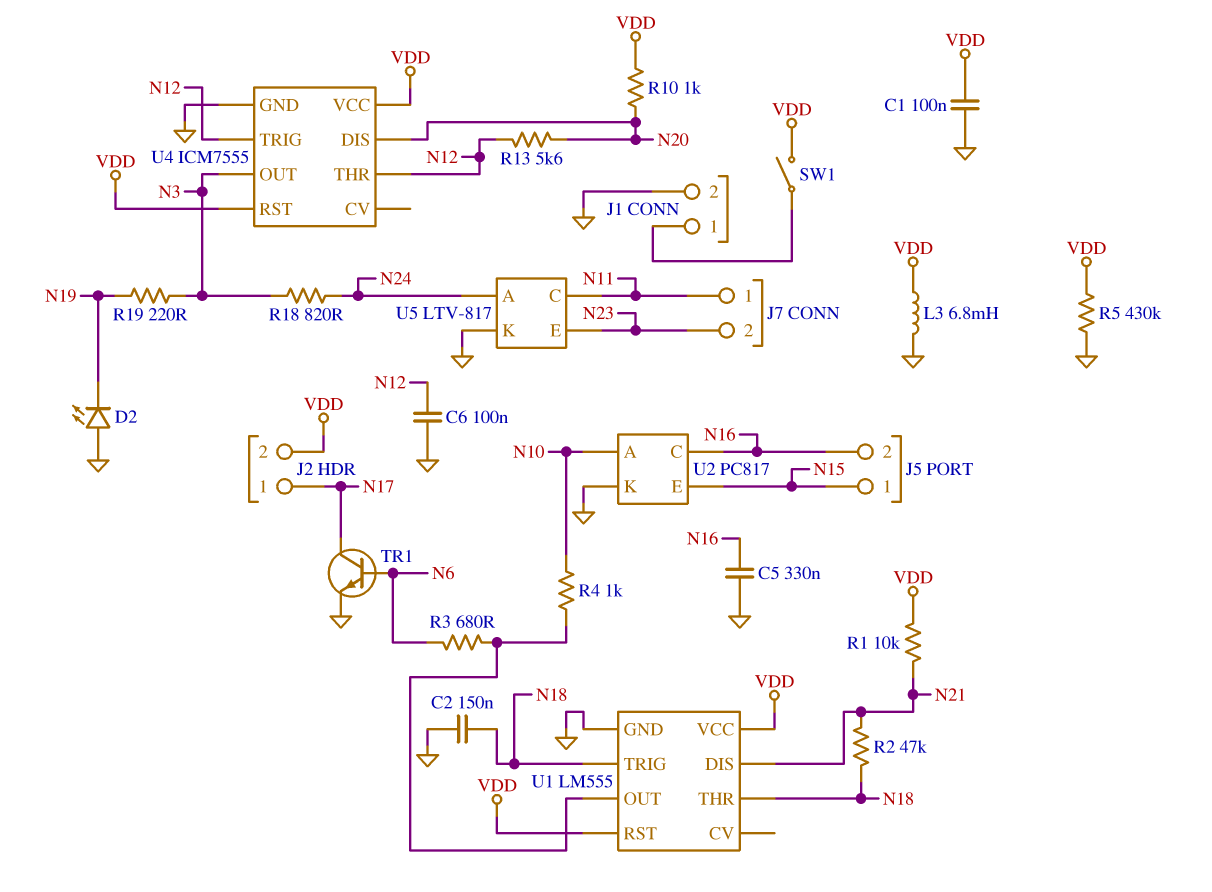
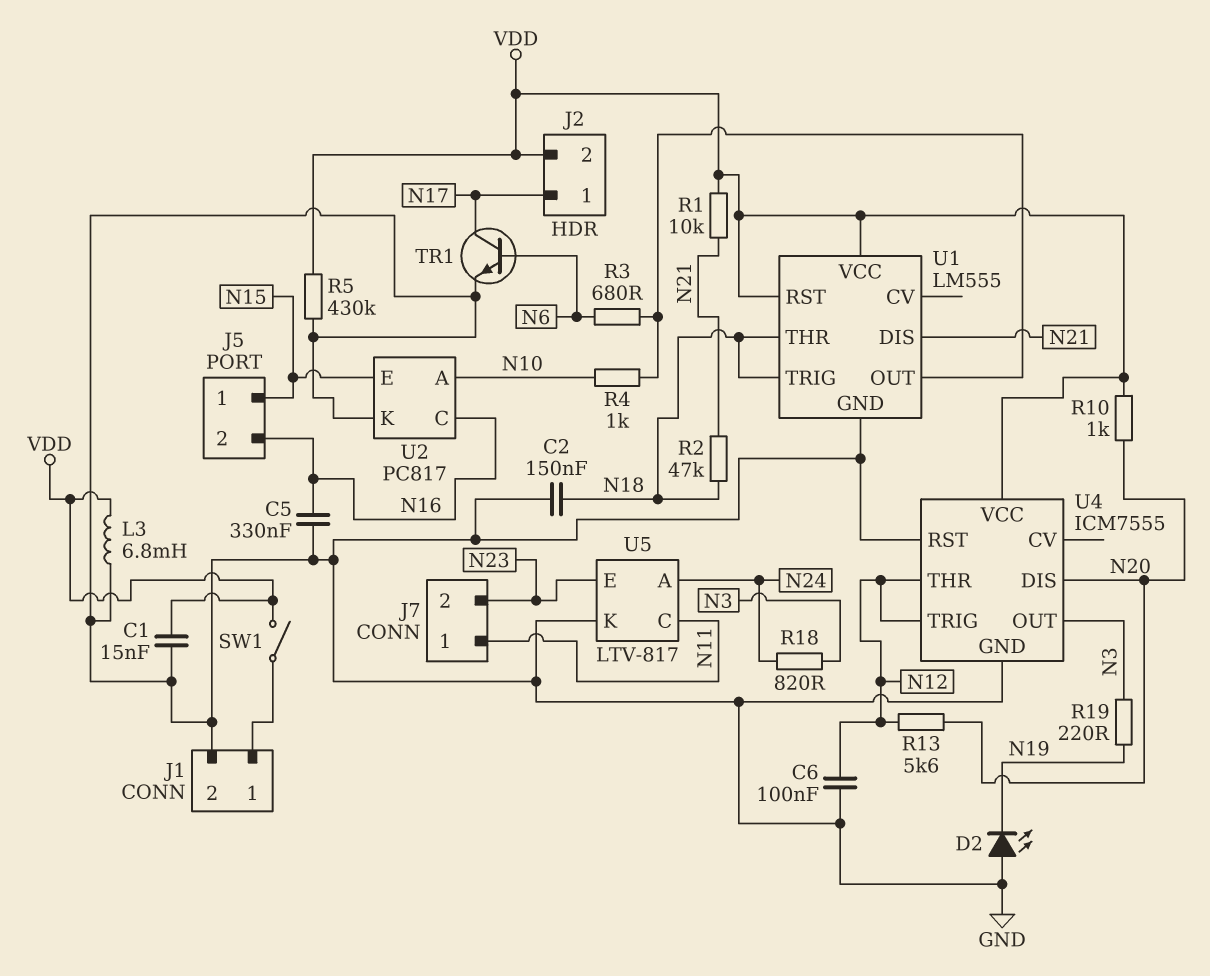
C1: 100nF (GND, VDD) -> 15nF (GND, VDD)
U4 pin RST: VDD -> GND

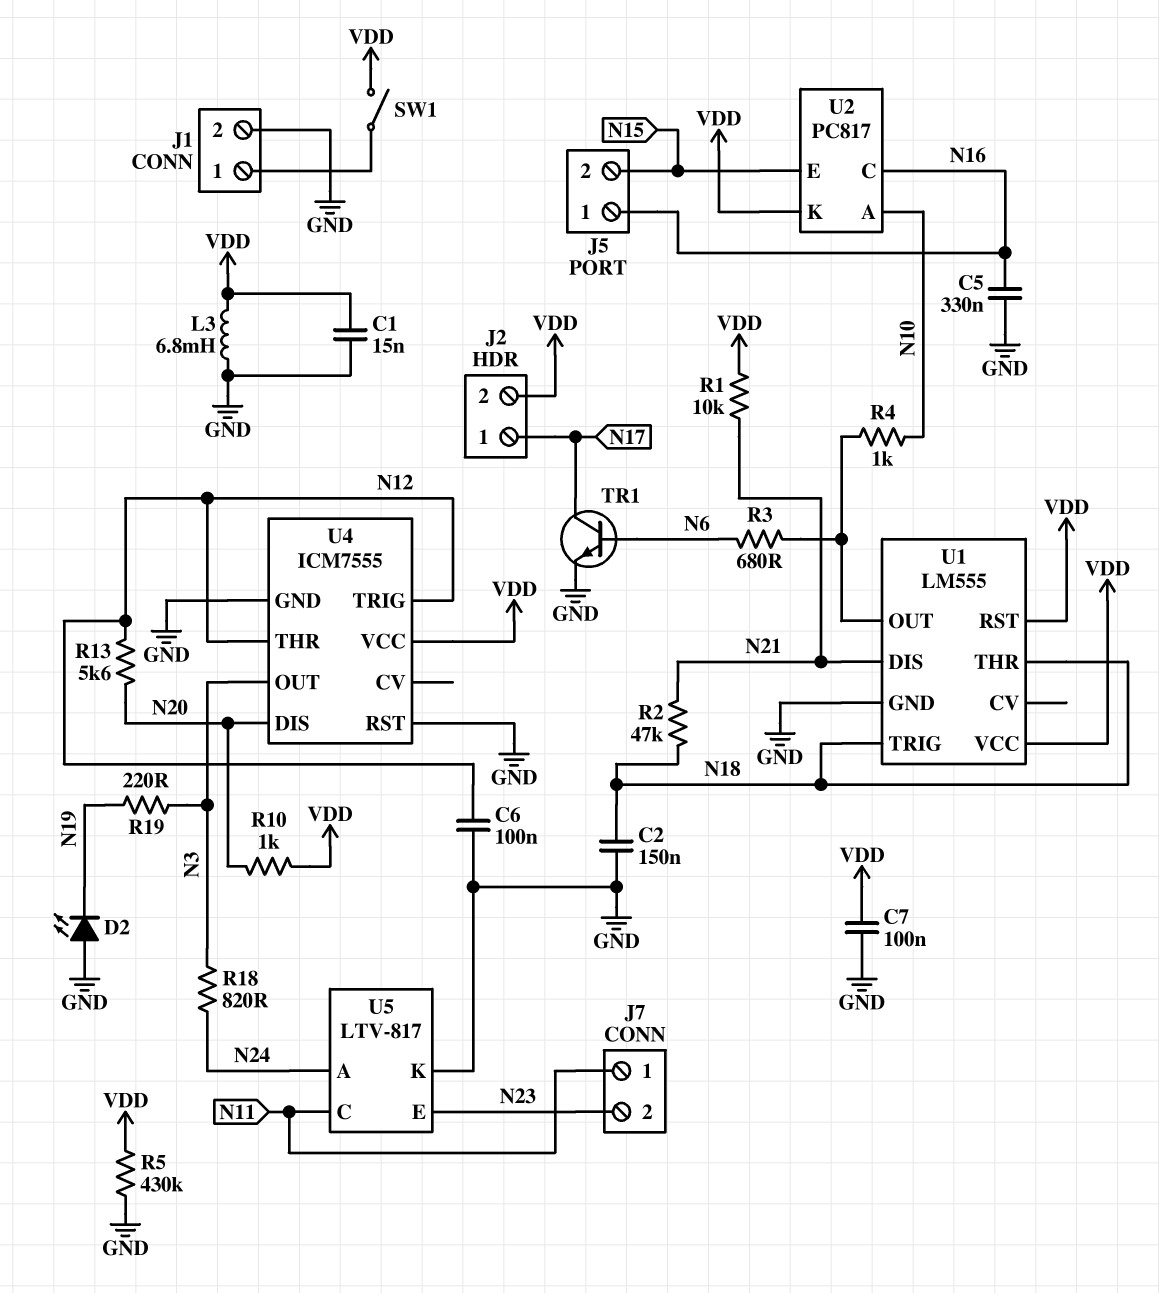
C7: none -> 100nF (GND, VDD)
J5 pin 1: N15 -> N16
J5 pin 2: N16 -> N15
U2 pin K: GND -> VDD

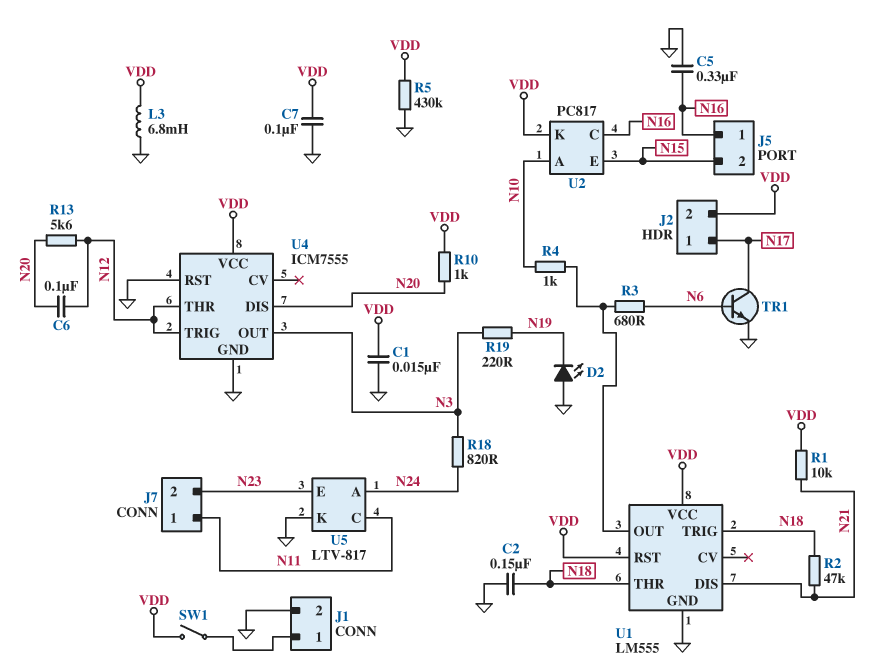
C6: 100nF (GND, N12) -> 100nF (N12, N20)

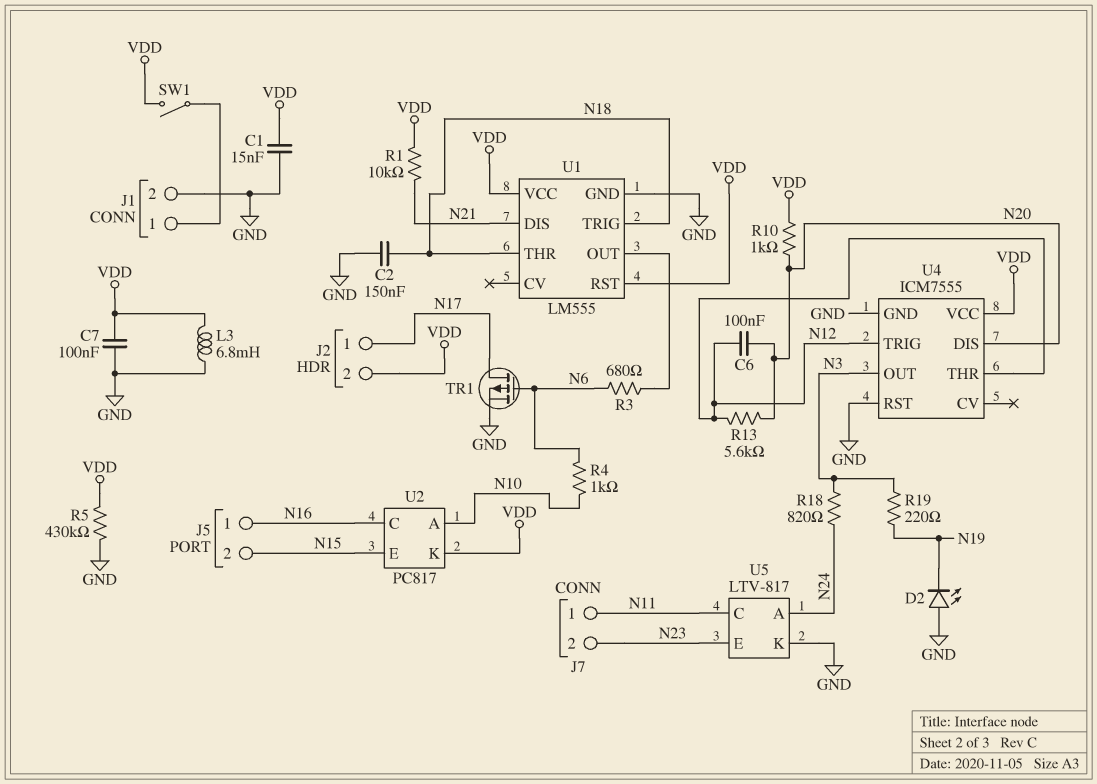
C5: 330nF (GND, N16) -> none
R2: 47k (N18, N21) -> none
R4: 1k (N10, U1/OUT) -> 1k (N6, N10)
TR1: NPN (B N6, C N17, E GND) -> PMOS (G N6, D N17, S GND)

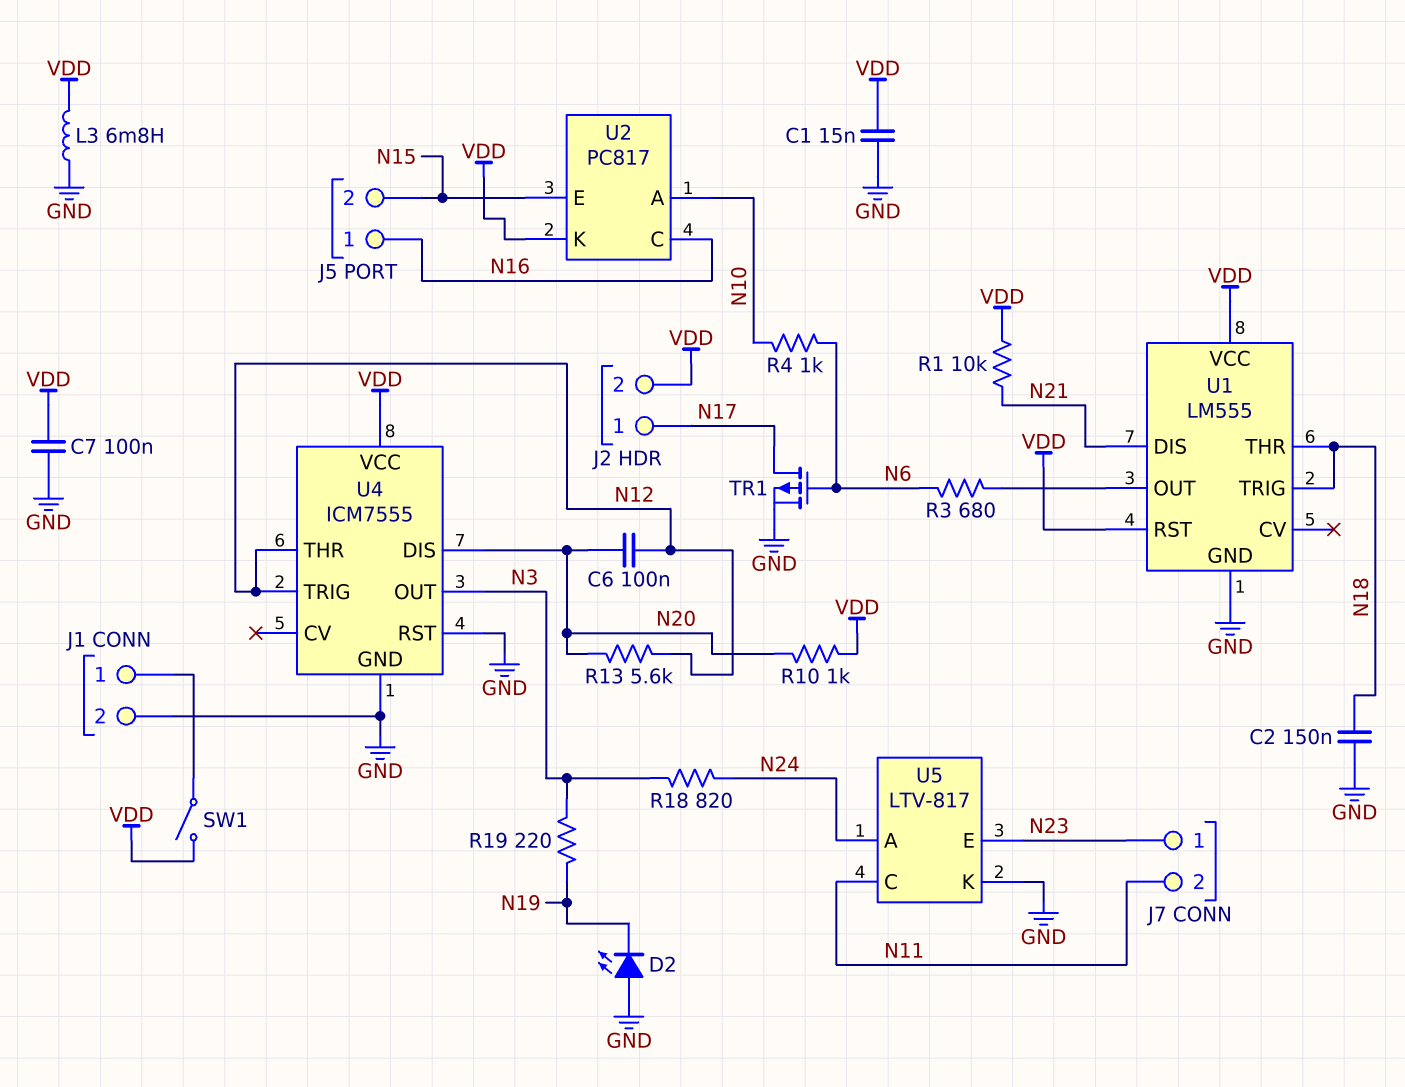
J7 pin 1: N11 -> N23
J7 pin 2: N23 -> N11
R5: 430k (GND, VDD) -> none

